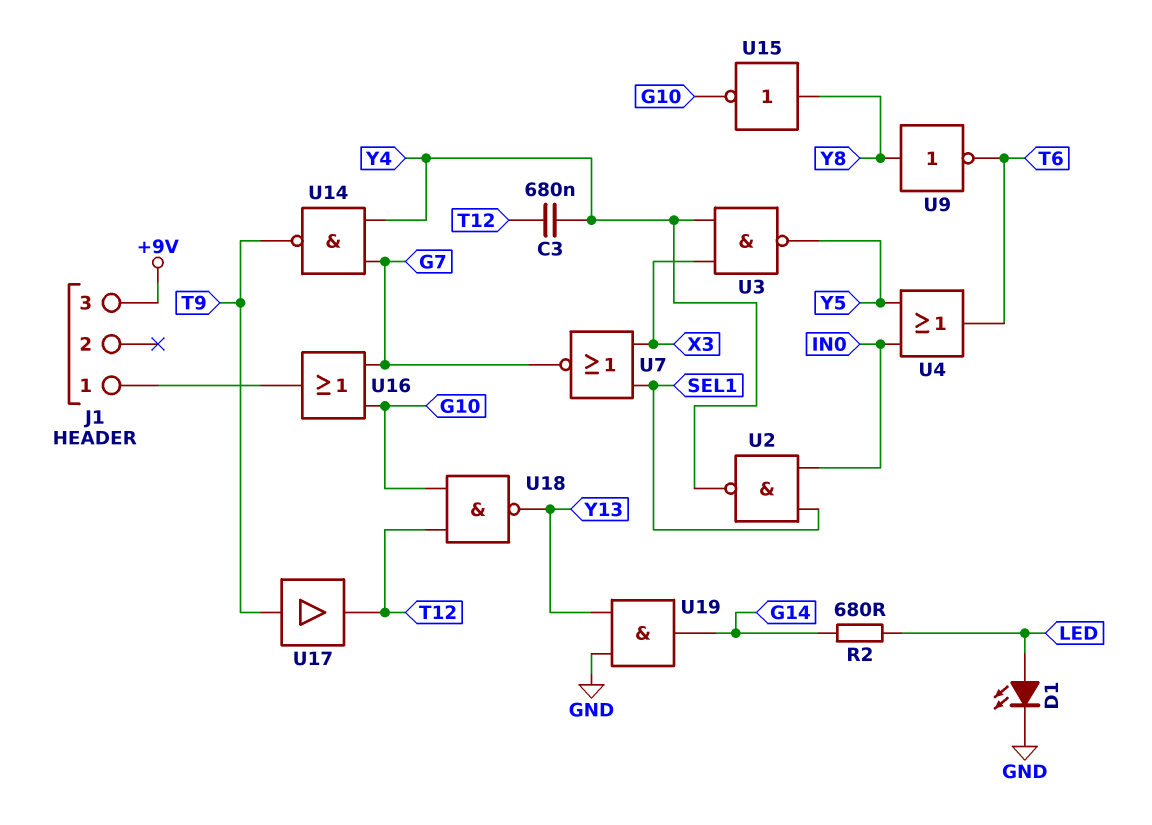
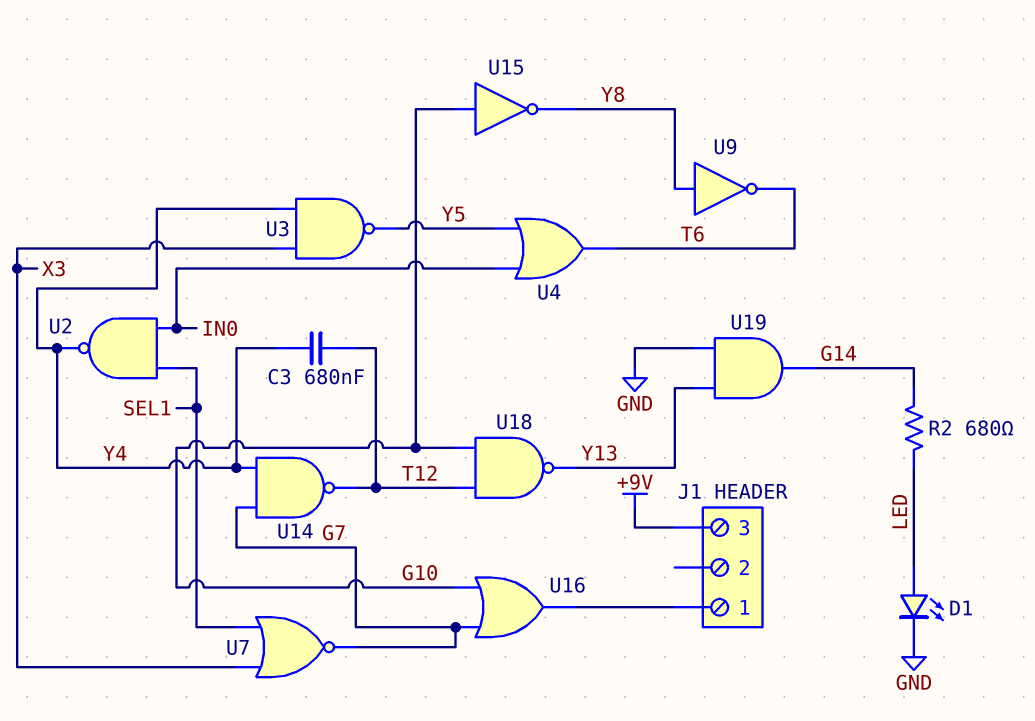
U14: NAND (in G7, in Y4, out T9) -> NAND (in G7, in Y4, out T12)
U15: NOT (in Y8, out G10) -> NOT (in G10, out Y8)
U17: buffer (in T9, out T12) -> none

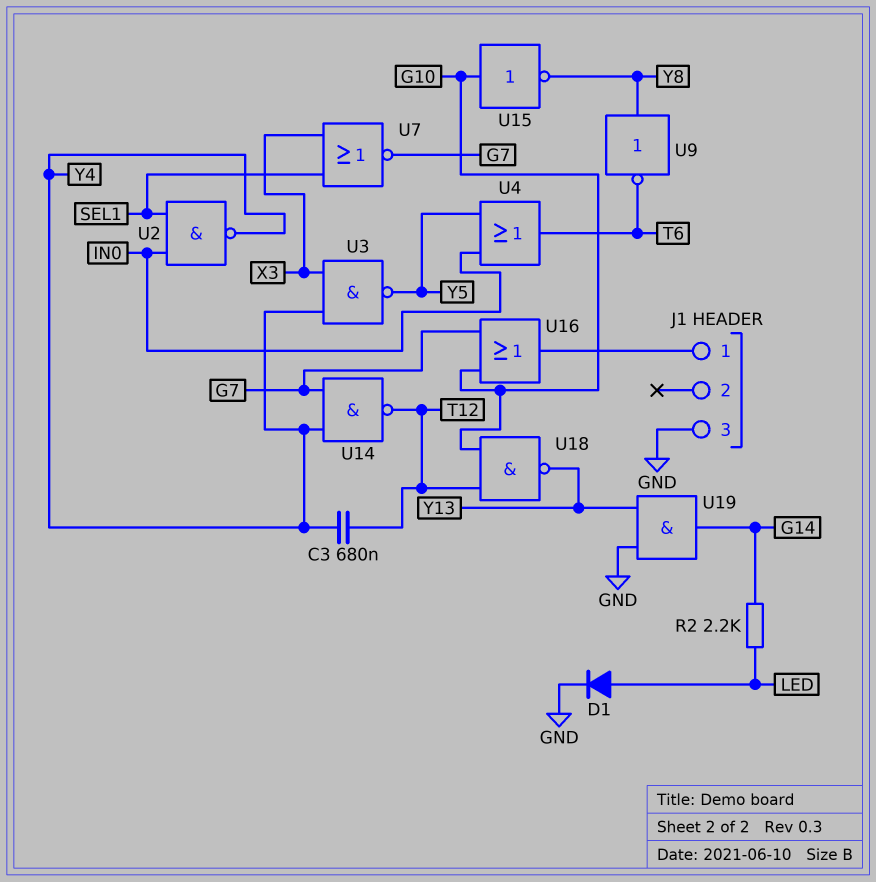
D1: LED (A LED, K GND) -> diode (A LED, K GND)
J1 pin 3: +9V -> GND
R2: 680 (G14, LED) -> 2.2k (G14, LED)

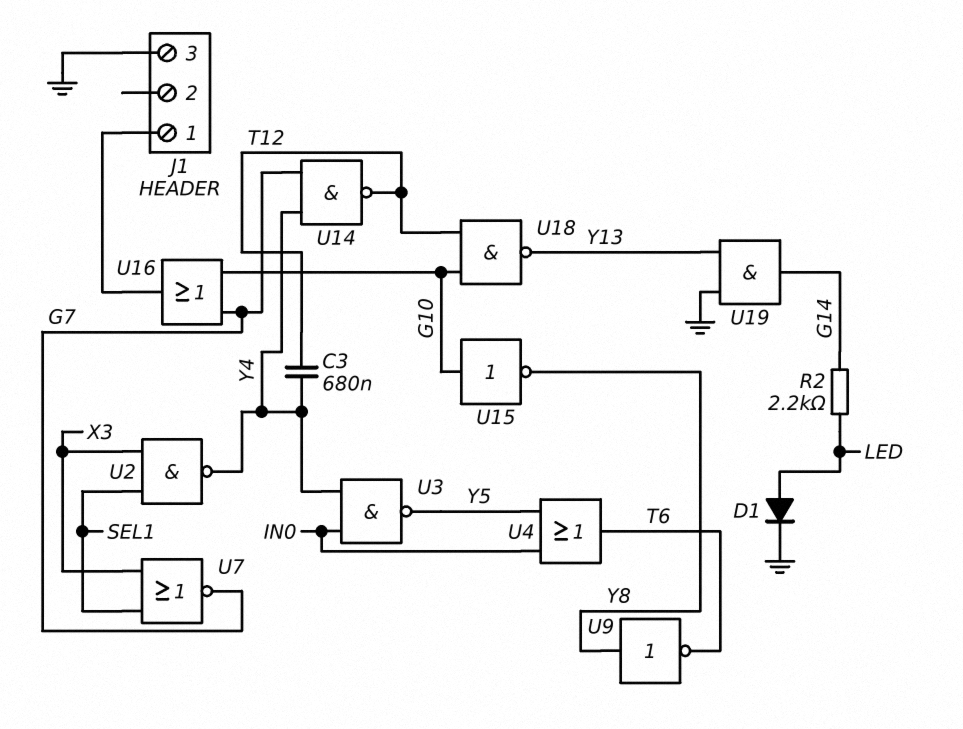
U2: NAND (in IN0, in SEL1, out Y4) -> NAND (in SEL1, in X3, out Y4)
U3: NAND (in X3, in Y4, out Y5) -> NAND (in IN0, in Y4, out Y5)

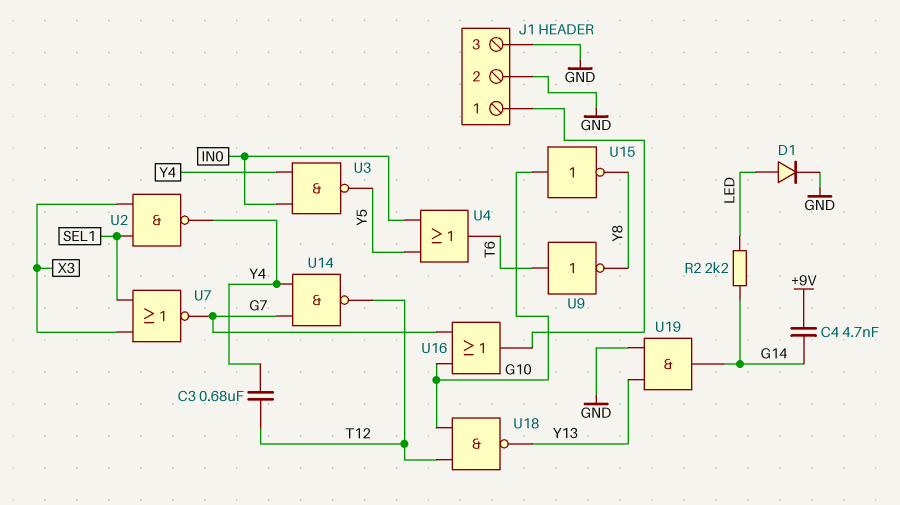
C4: none -> 4.7nF (+9V, G14)
J1 pin 2: none -> GND
U9: NOT (in Y8, out T6) -> NOT (in T6, out Y8)

